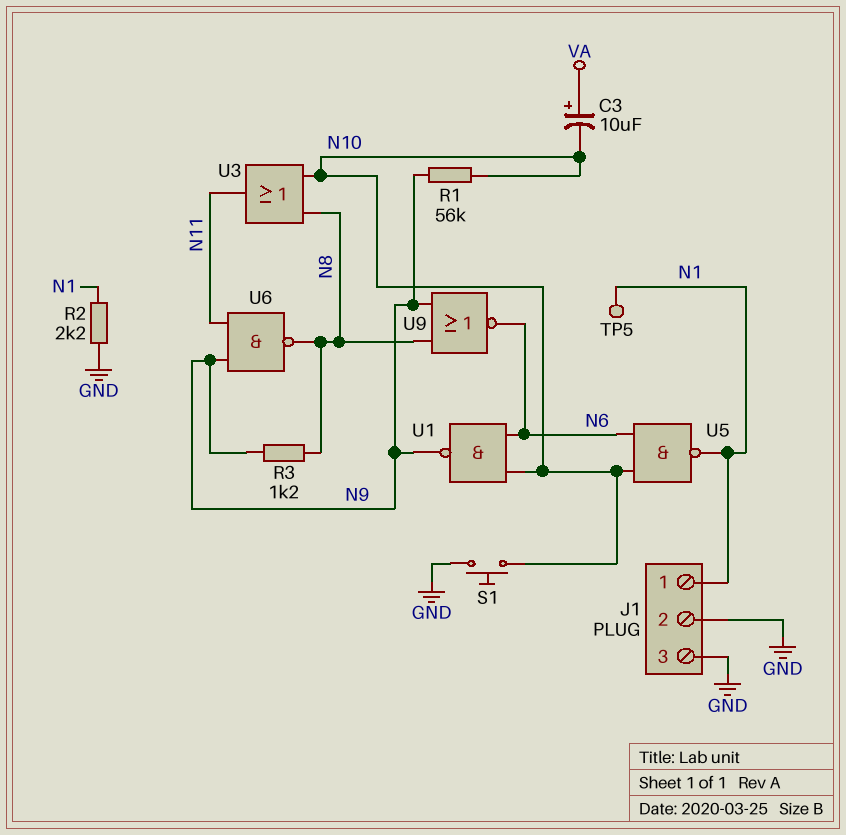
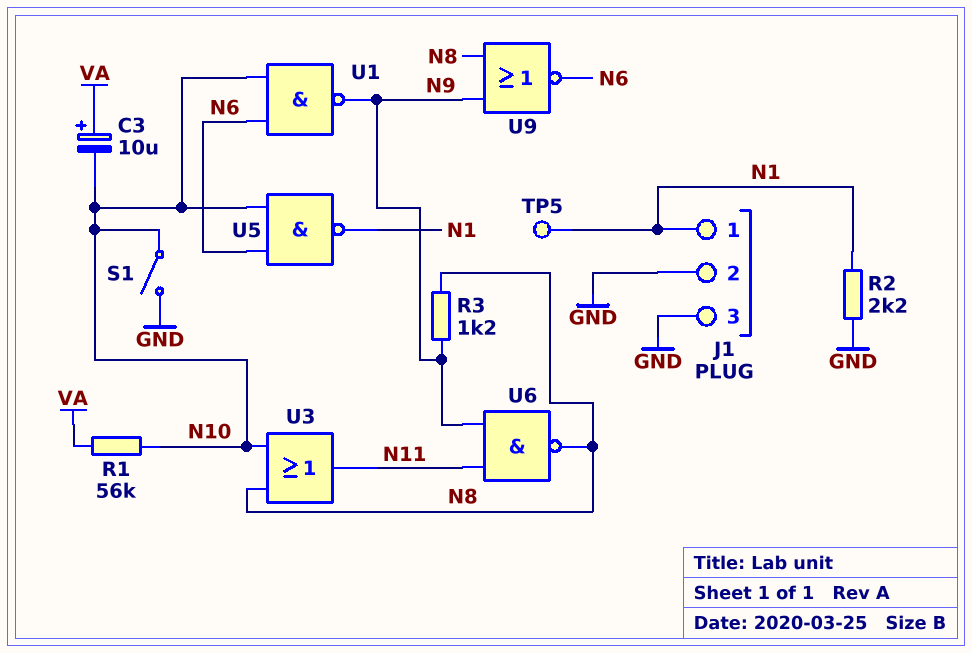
R1: 56k (N9, N10) -> 56k (N10, VA)
S1: button (GND, N10) -> switch (GND, N10)

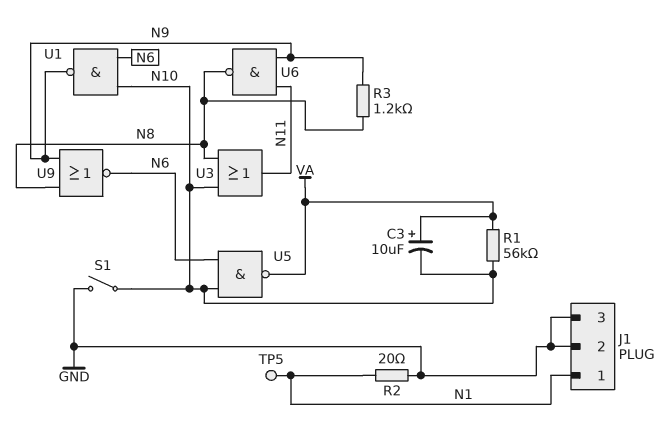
R2: 2.2k (GND, N1) -> 20 (GND, N1)
U5: NAND (in N6, in N10, out N1) -> NAND (in N6, in N10, out VA)

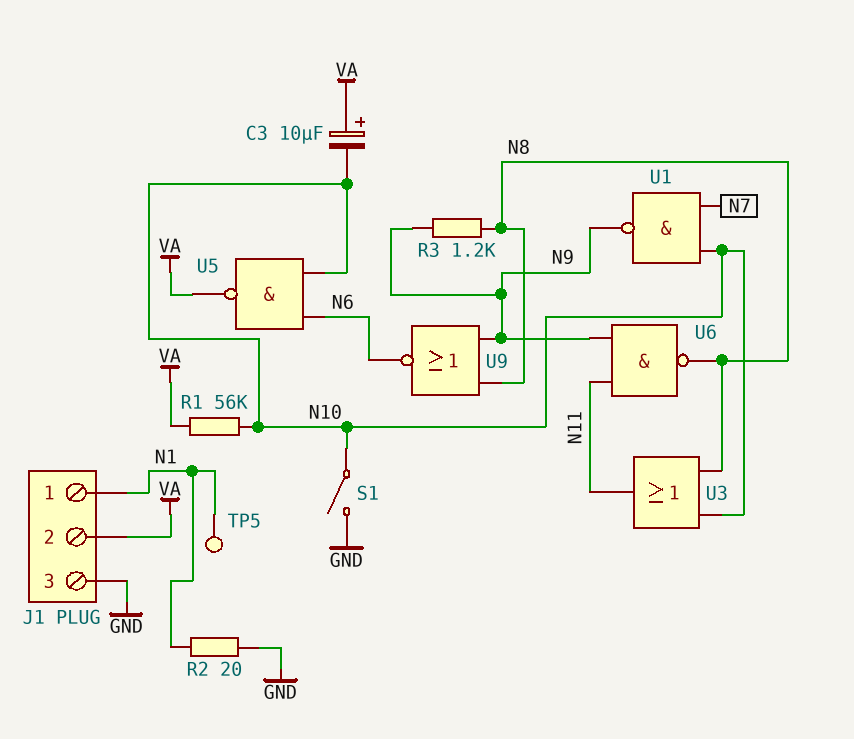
J1 pin 2: GND -> VA
U1: NAND (in N6, in N10, out N9) -> NAND (in N7, in N10, out N9)

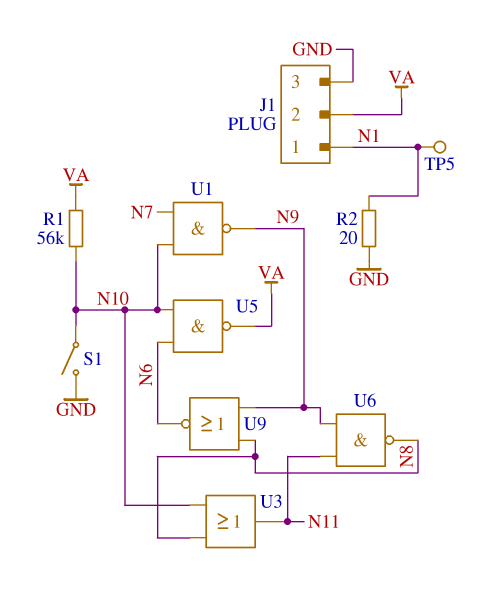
C3: 10uF (plus VA, minus N10) -> none
R3: 1.2k (N8, N9) -> none

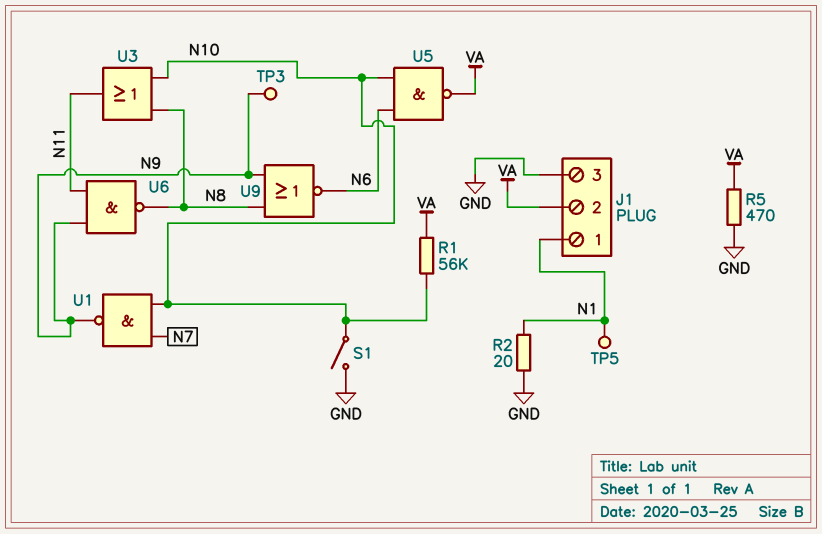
R5: none -> 470 (GND, VA)
TP3: none -> test point (N9)

